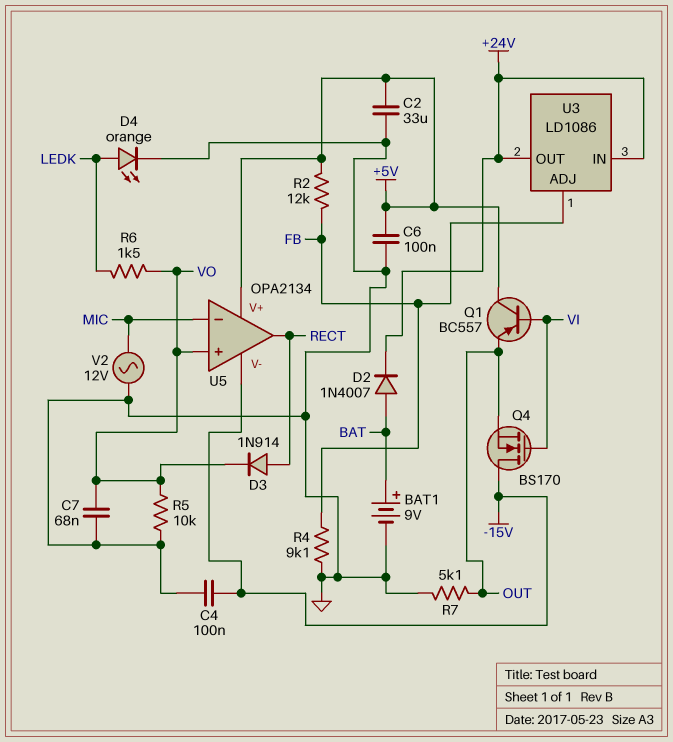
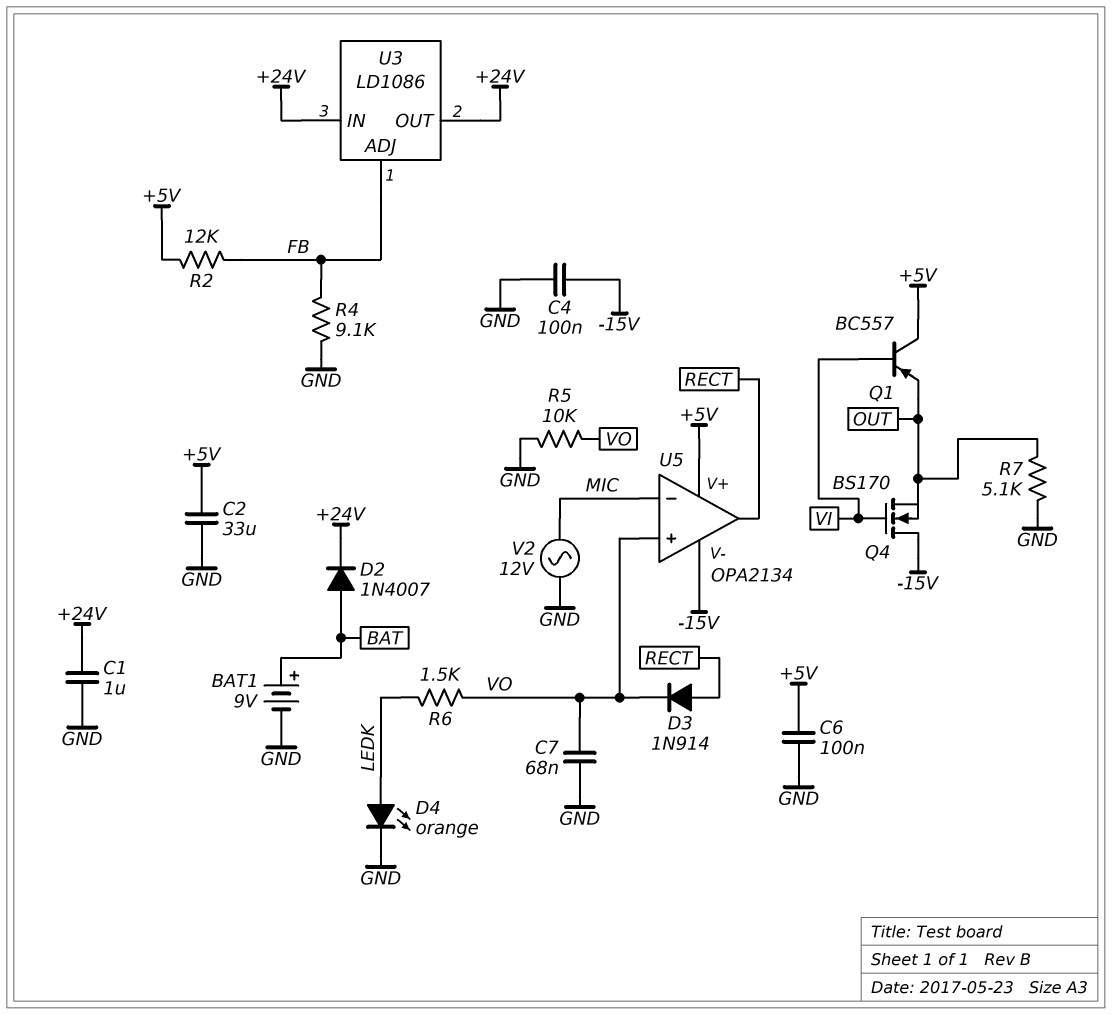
C1: none -> 1uF (+24V, GND)

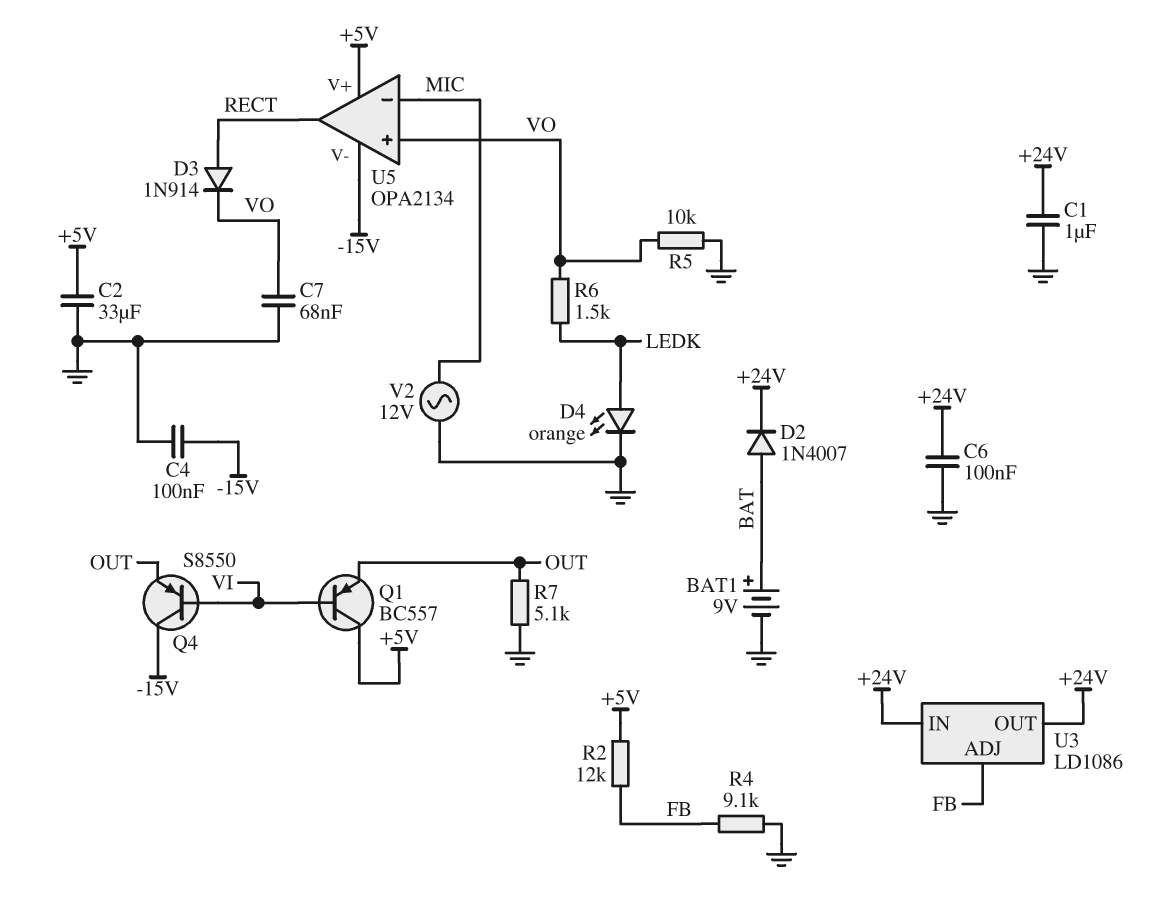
C6: 100nF (+5V, GND) -> 100nF (+24V, GND)
Q4: NMOS BS170 (G VI, D -15V, S OUT) -> PNP S8550 (B VI, C -15V, E OUT)

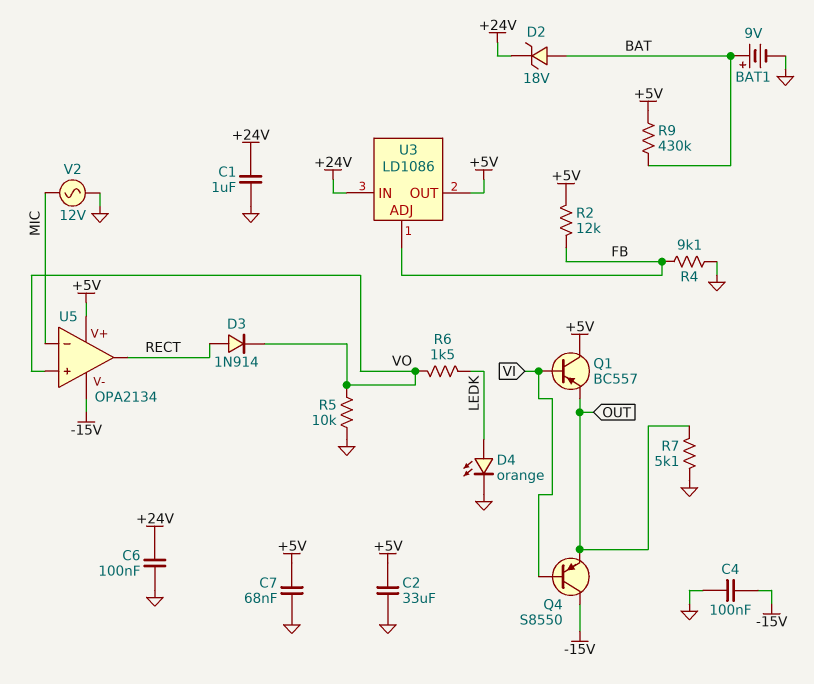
C7: 68nF (GND, VO) -> 68nF (+5V, GND)
D2: diode 1N4007 (A BAT, K +24V) -> zener 18V (A BAT, K +24V)
R9: none -> 430k (+5V, BAT)
U3 pin OUT: +24V -> +5V

